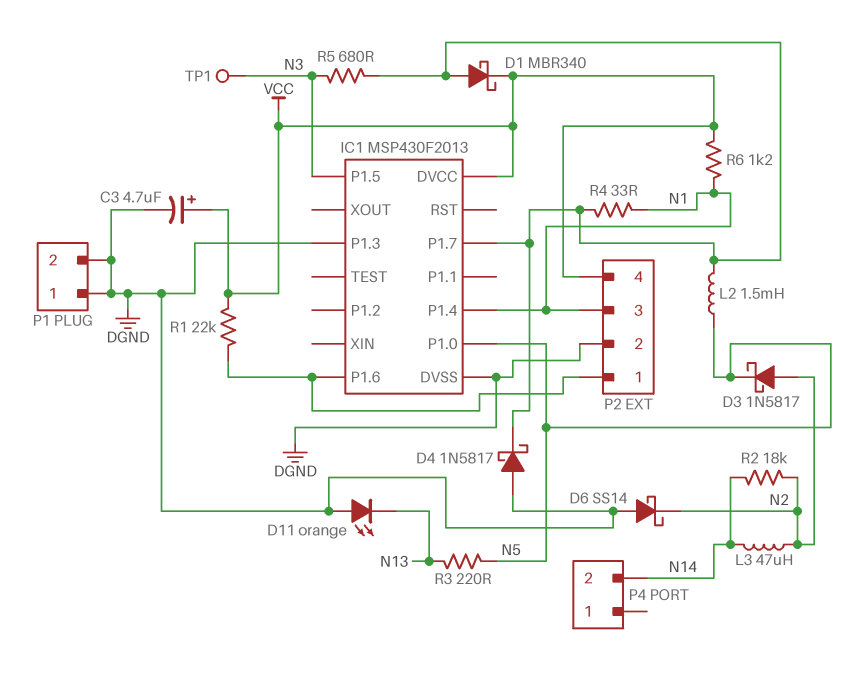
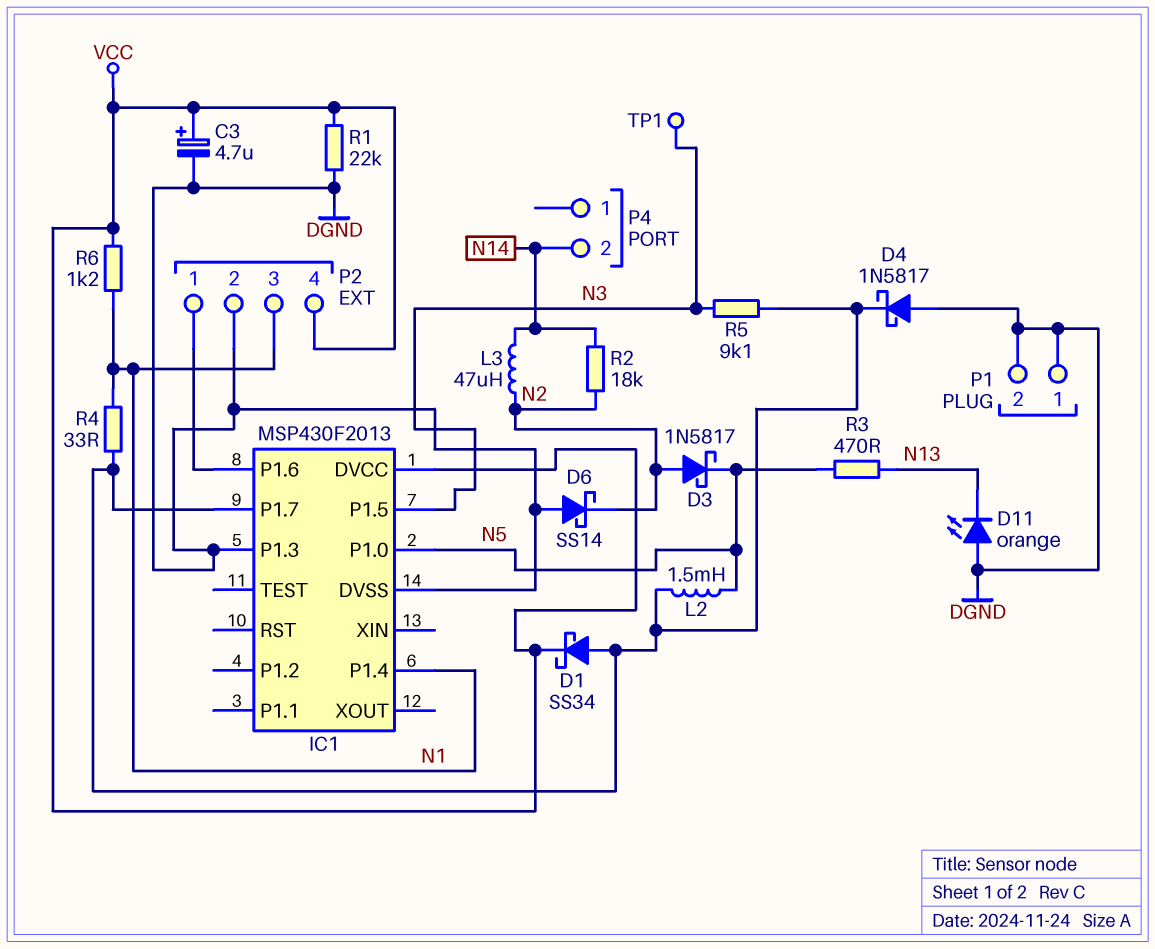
D1: schottky MBR340 (A IC1/P1.7, K VCC) -> schottky SS34 (A IC1/P1.7, K VCC)
R1: 22k (IC1/P1.6, VCC) -> 22k (DGND, VCC)
R3: 220 (N5, N13) -> 470 (N5, N13)
R5: 680 (IC1/P1.7, N3) -> 9.1k (IC1/P1.7, N3)

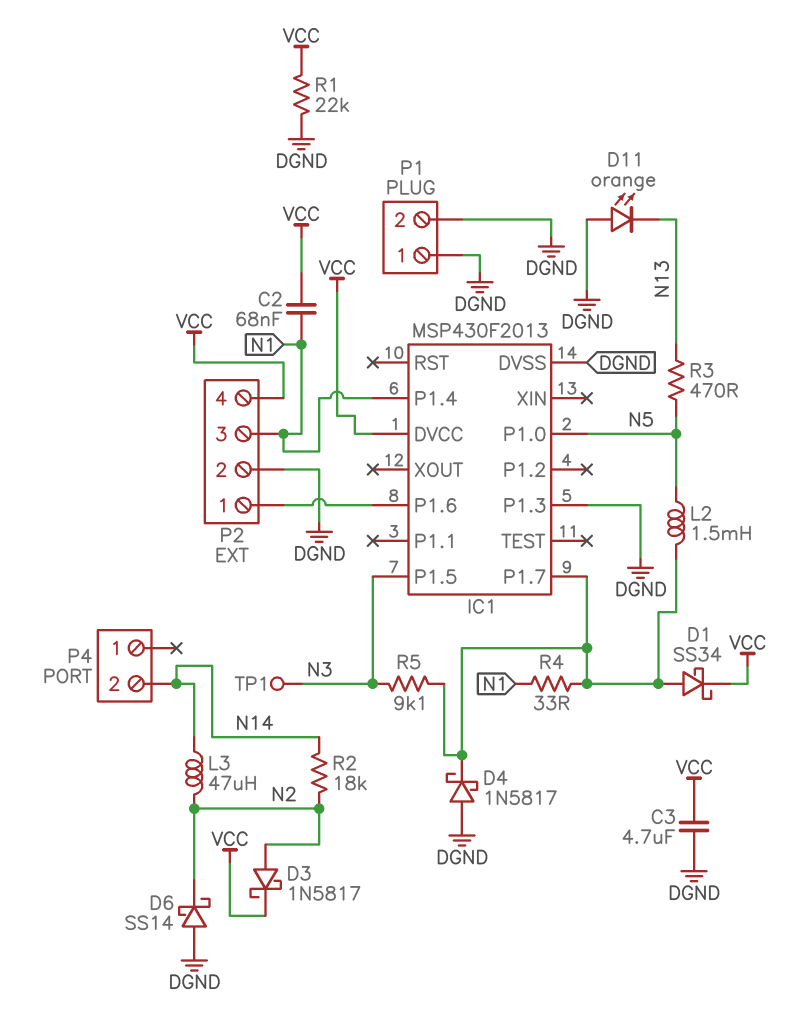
C2: none -> 68nF (N1, VCC)
C3: 4.7uF (plus VCC, minus DGND) -> 4.7uF (DGND, VCC)
D3: schottky 1N5817 (A N2, K N5) -> schottky 1N5817 (A N2, K VCC)
R6: 1.2k (N1, VCC) -> none

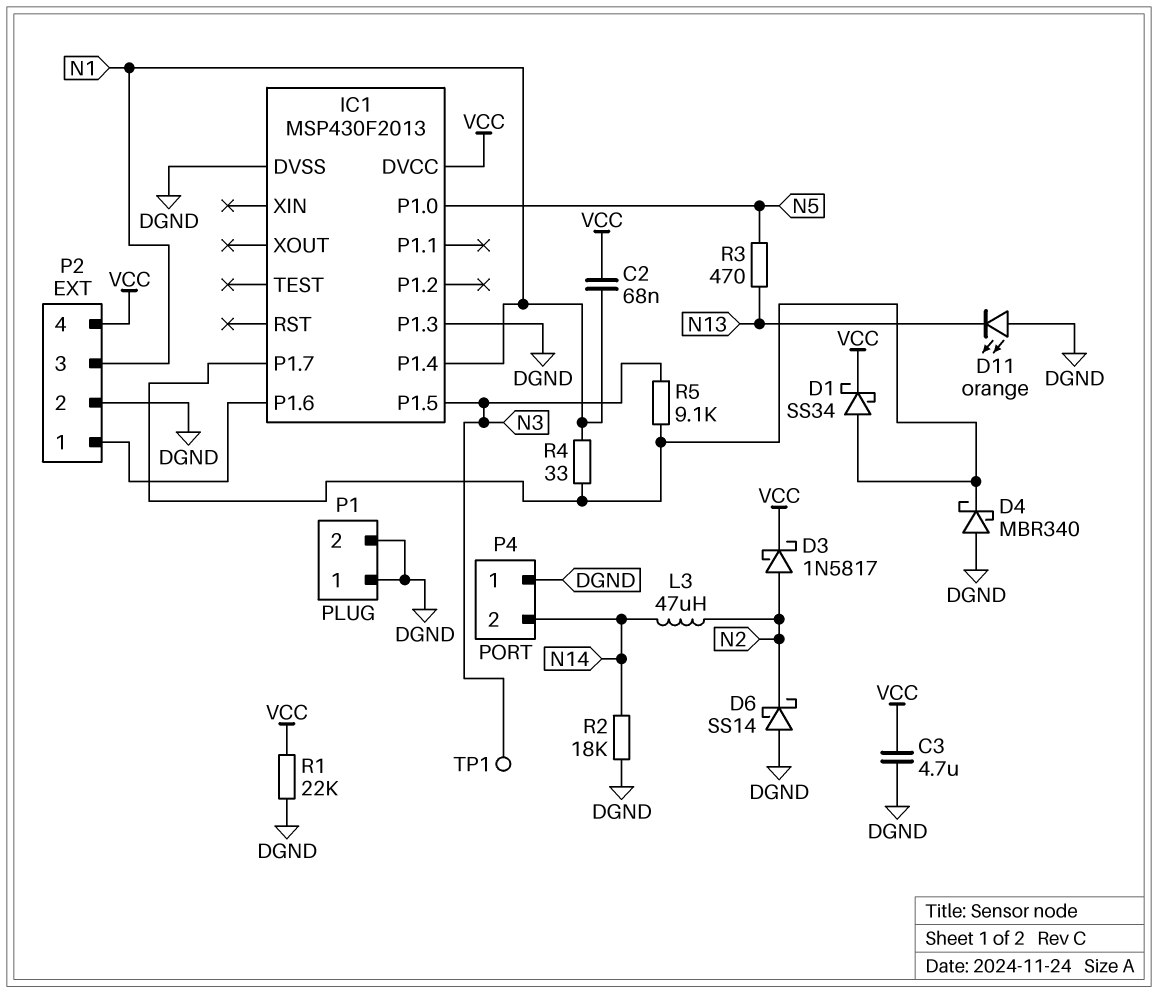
D4: schottky 1N5817 (A DGND, K IC1/P1.7) -> schottky MBR340 (A DGND, K IC1/P1.7)
L2: 1.5mH (IC1/P1.7, N5) -> none
P4 pin 1: none -> DGND
R2: 18k (N2, N14) -> 18k (DGND, N14)

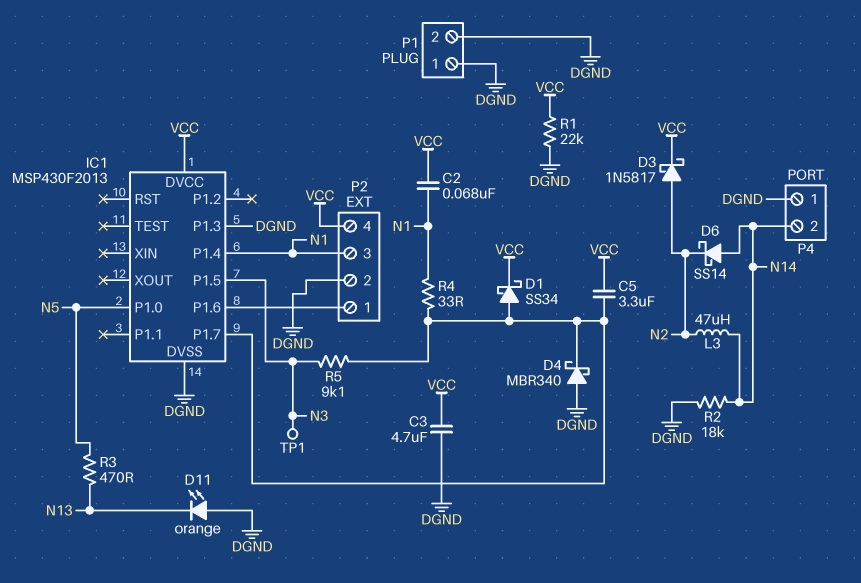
C5: none -> 3.3uF (IC1/P1.7, VCC)
D6: schottky SS14 (A DGND, K N2) -> schottky SS14 (A N14, K N2)

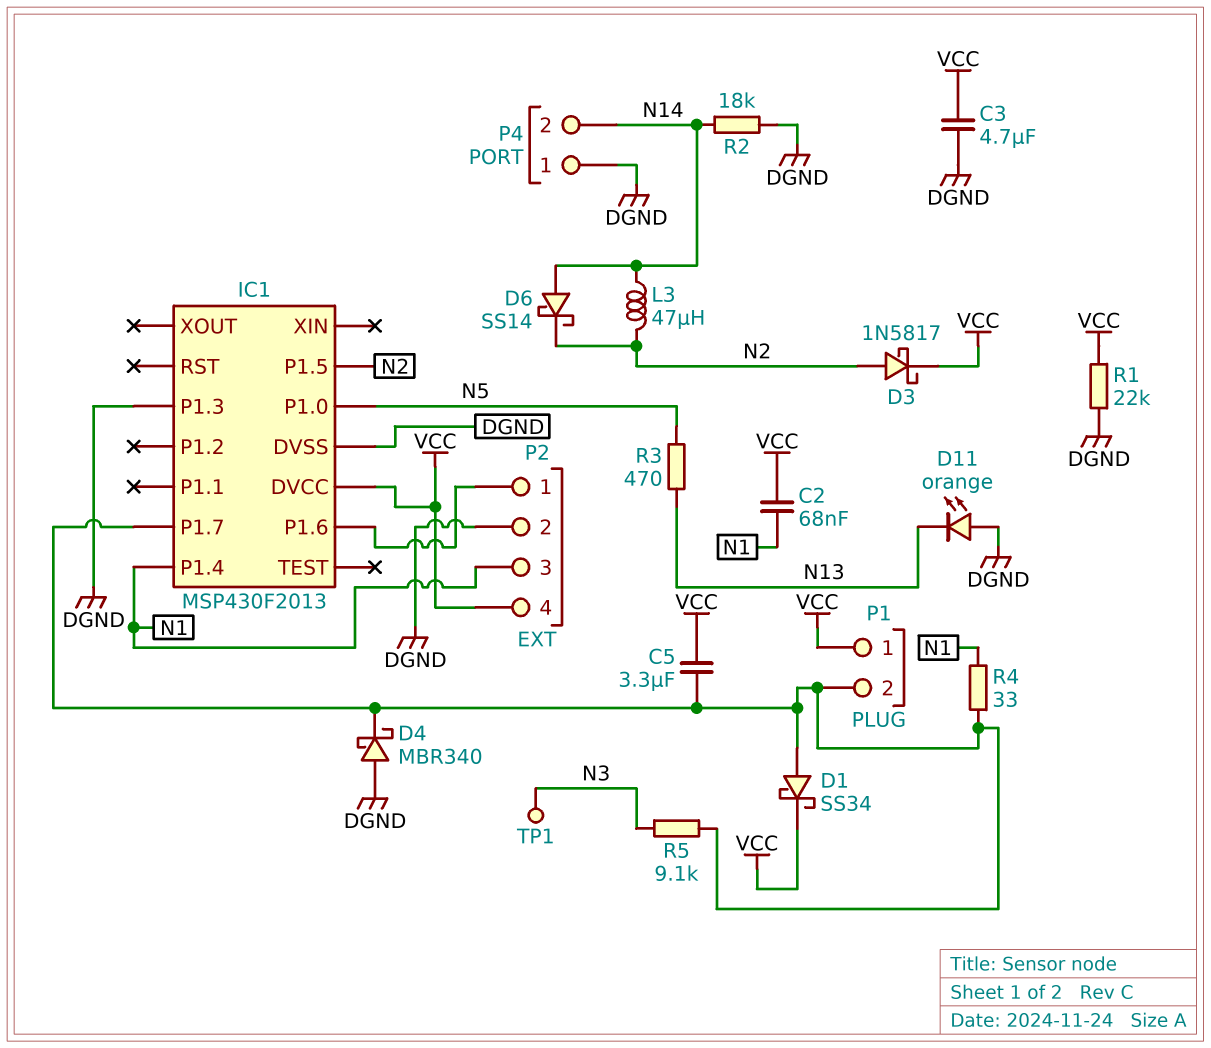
IC1 pin P1.5: N3 -> N2
P1 pin 1: DGND -> VCC
P1 pin 2: DGND -> IC1/P1.7

